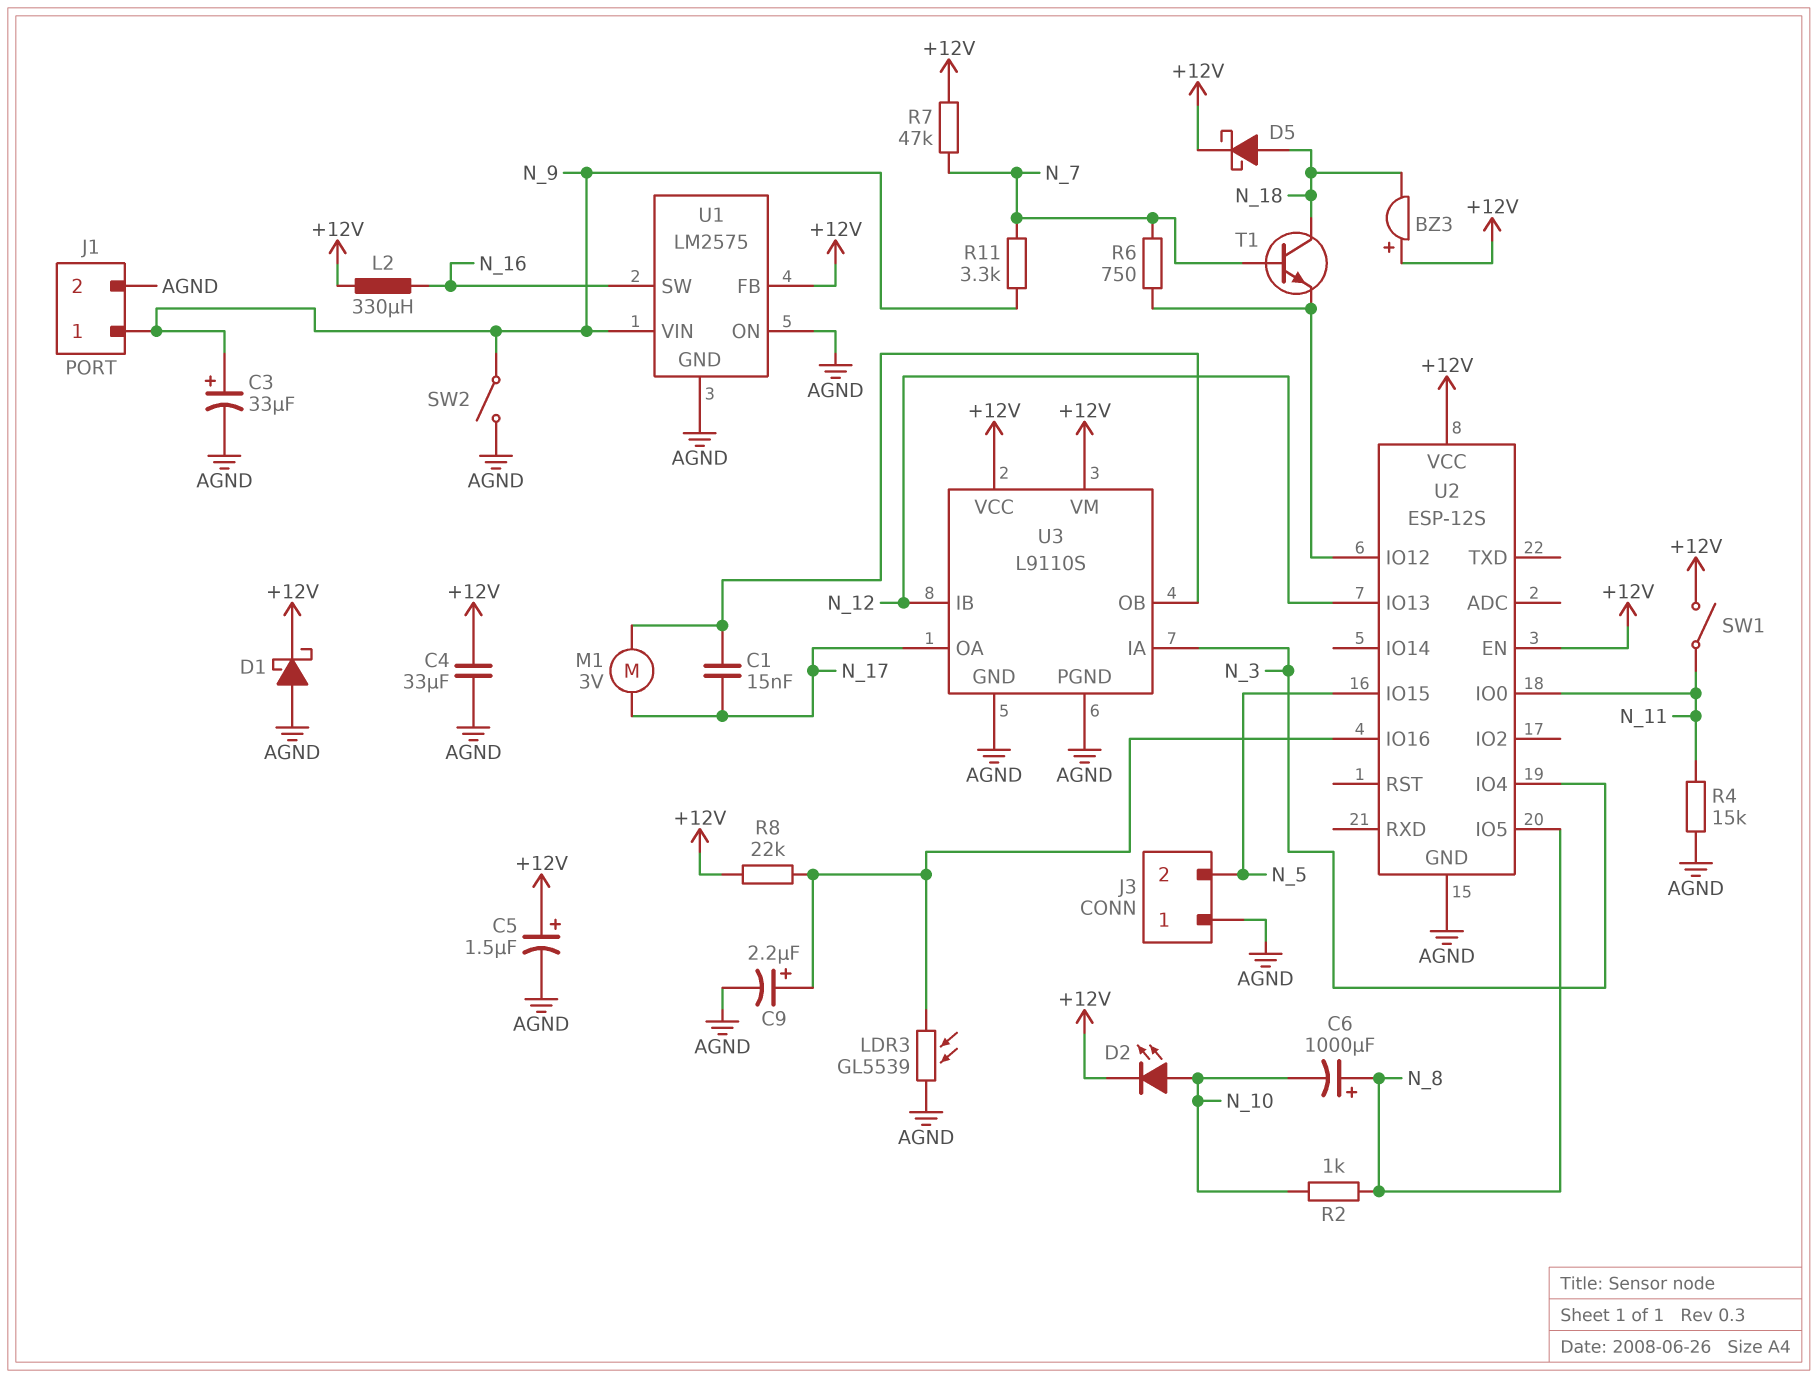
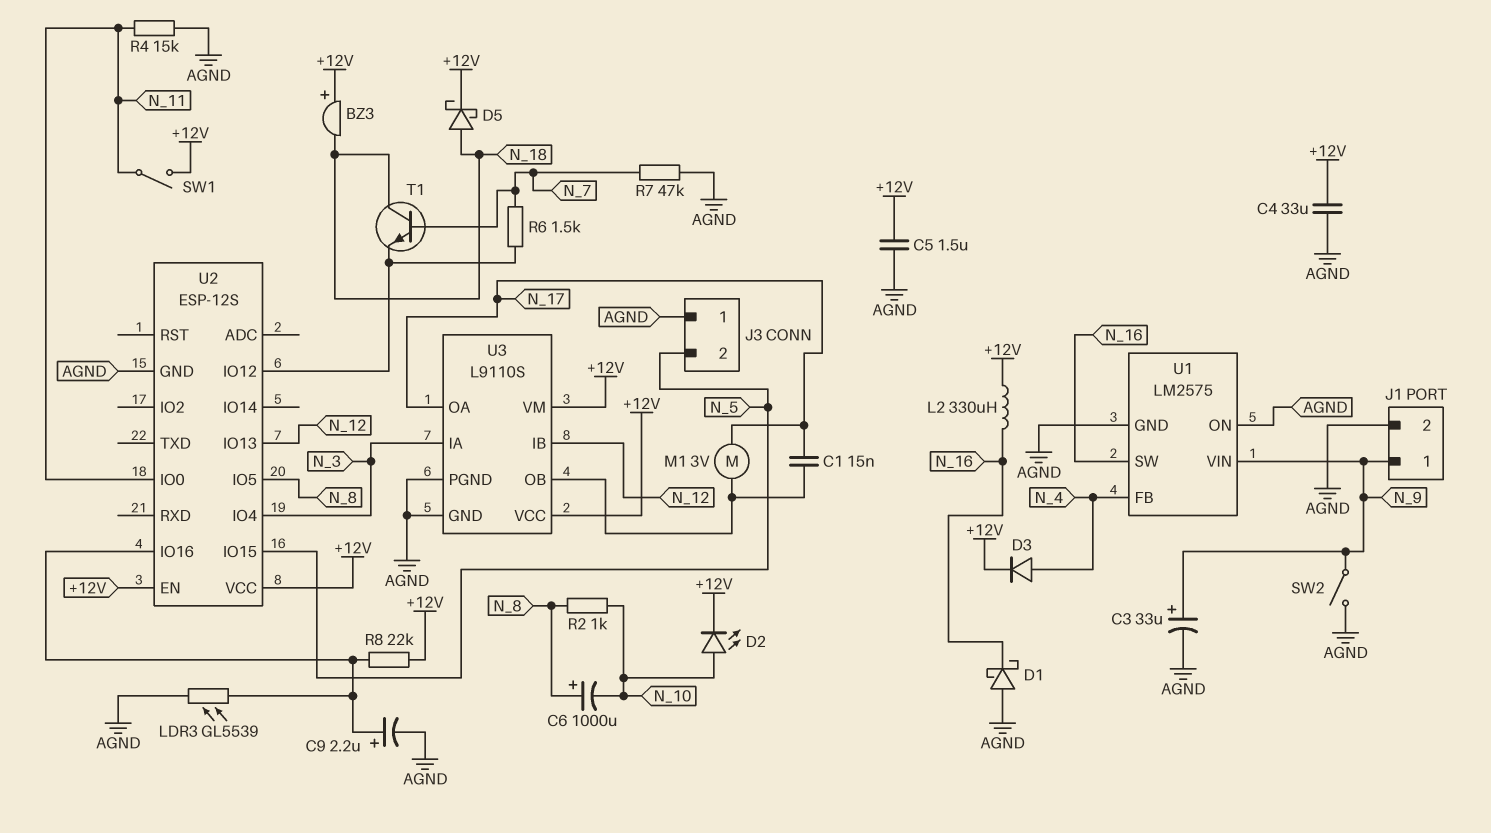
C5: 1.5uF (plus +12V, minus AGND) -> 1.5uF (+12V, AGND)
D1: schottky (A AGND, K +12V) -> schottky (A AGND, K N_16)
D3: none -> diode (A N_4, K +12V)
R6: 750 (N_7, U2/IO12) -> 1.5k (N_7, U2/IO12)
R7: 47k (+12V, N_7) -> 47k (AGND, N_7)
R11: 3.3k (N_7, N_9) -> none
U1 pin FB: +12V -> N_4

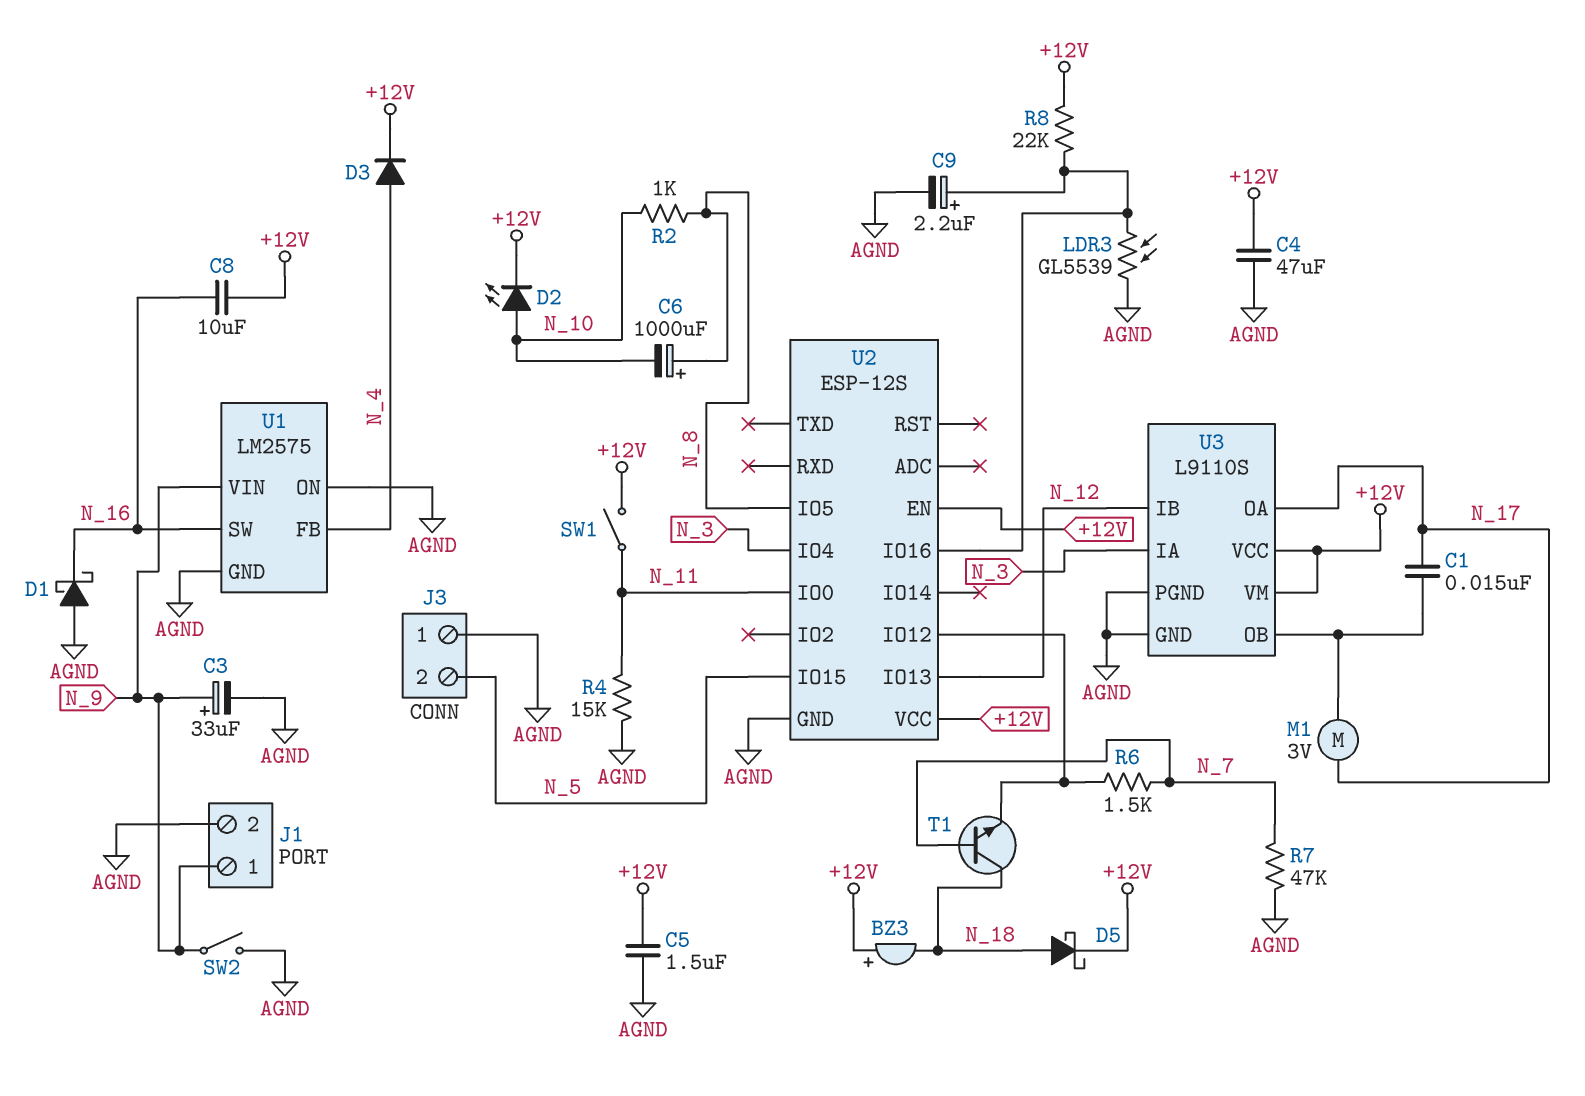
C4: 33uF (+12V, AGND) -> 47uF (+12V, AGND)
C8: none -> 10uF (+12V, N_16)
L2: 330uH (+12V, N_16) -> none

